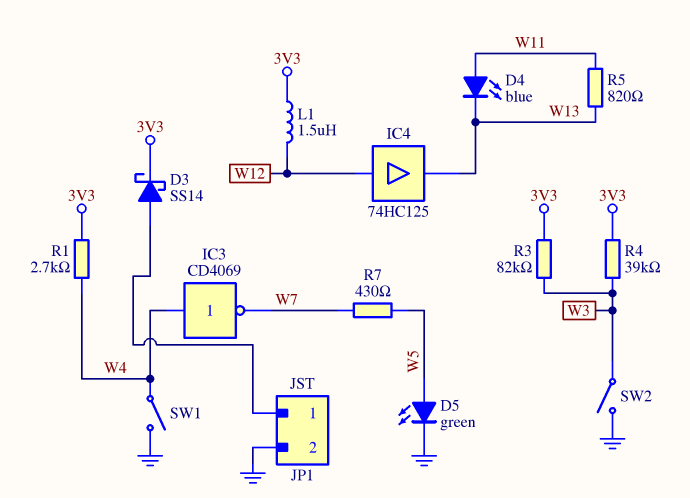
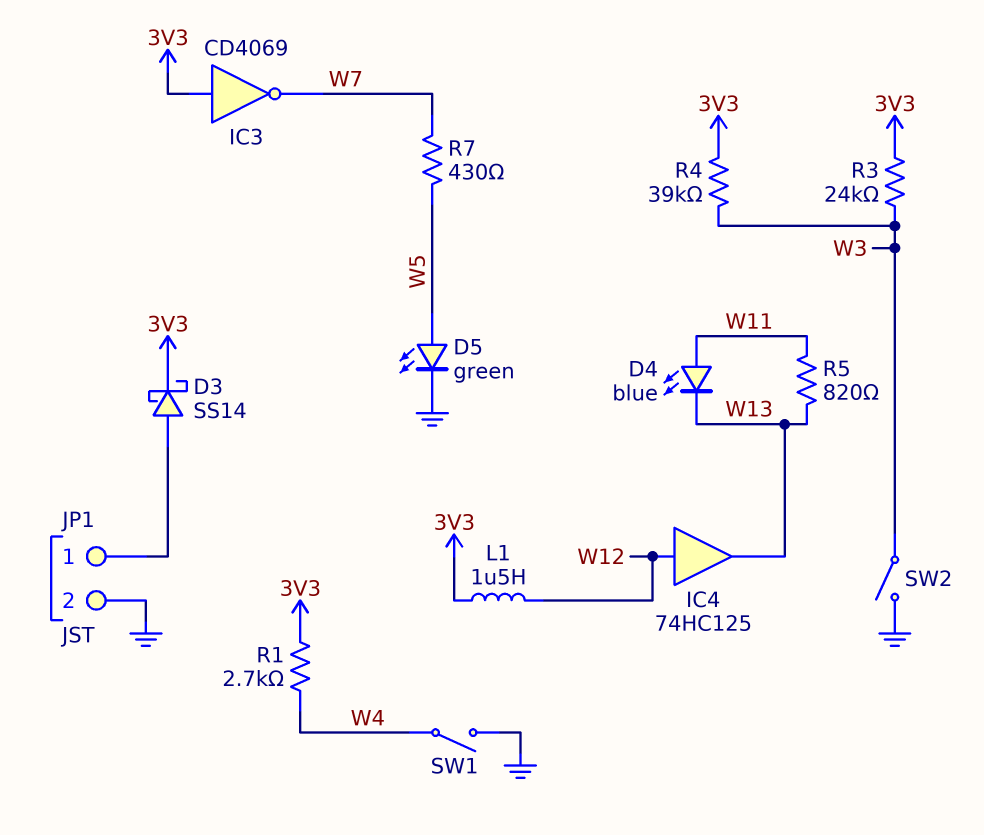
IC3: NOT CD4069 (in W4, out W7) -> NOT CD4069 (in 3V3, out W7)
R3: 82k (3V3, W3) -> 24k (3V3, W3)

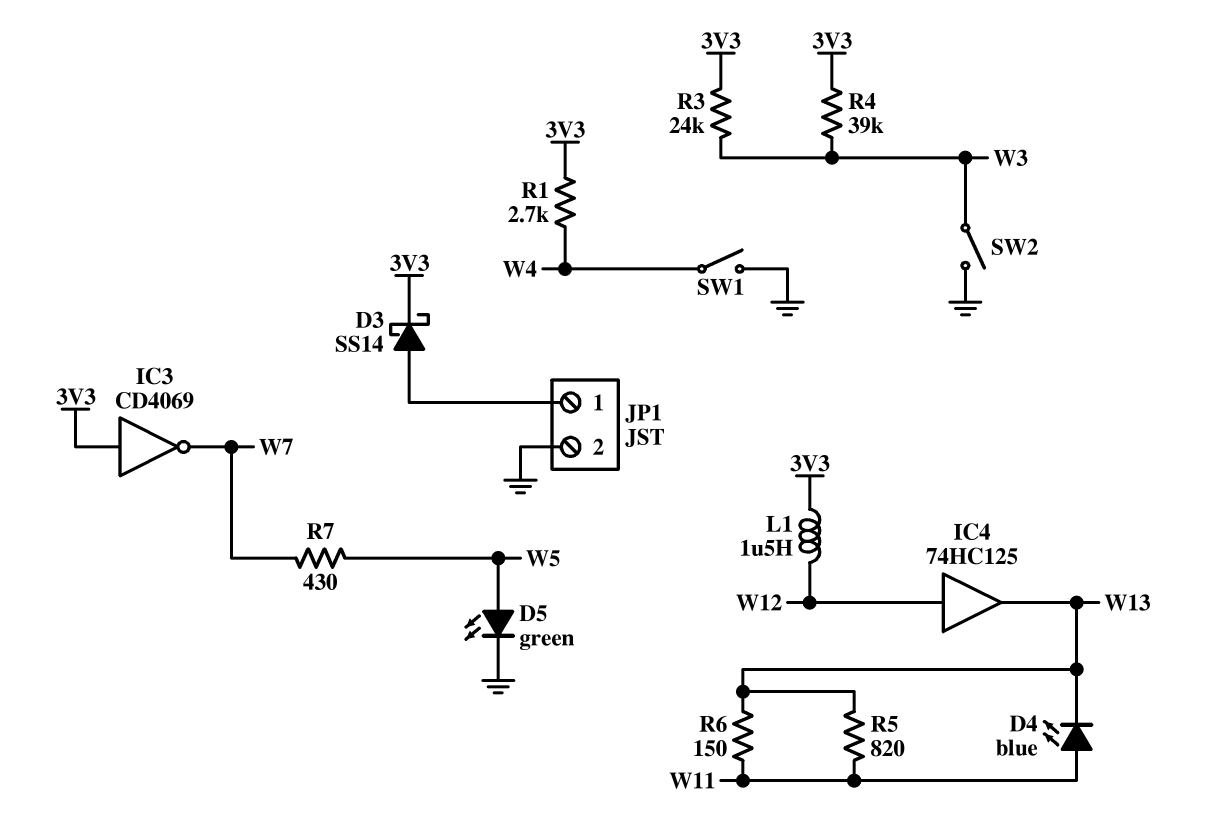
R6: none -> 150 (W11, W13)

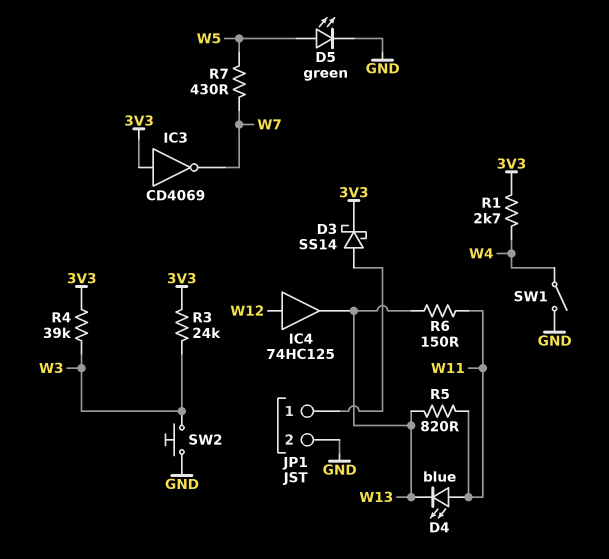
L1: 1.5uH (3V3, W12) -> none
SW2: switch (GND, W3) -> button (GND, W3)

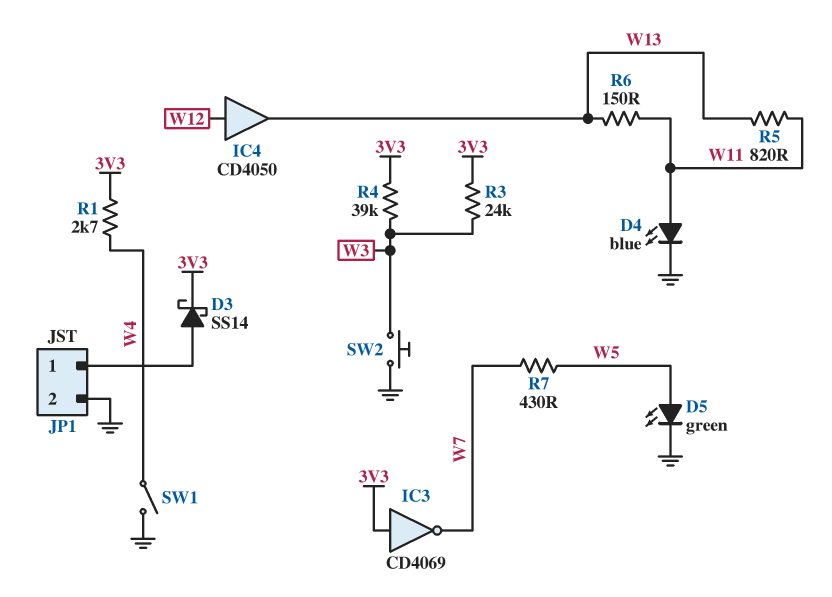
D4: LED blue (A W11, K W13) -> LED blue (A W11, K GND)
IC4: buffer 74HC125 (in W12, out W13) -> buffer CD4050 (in W12, out W13)

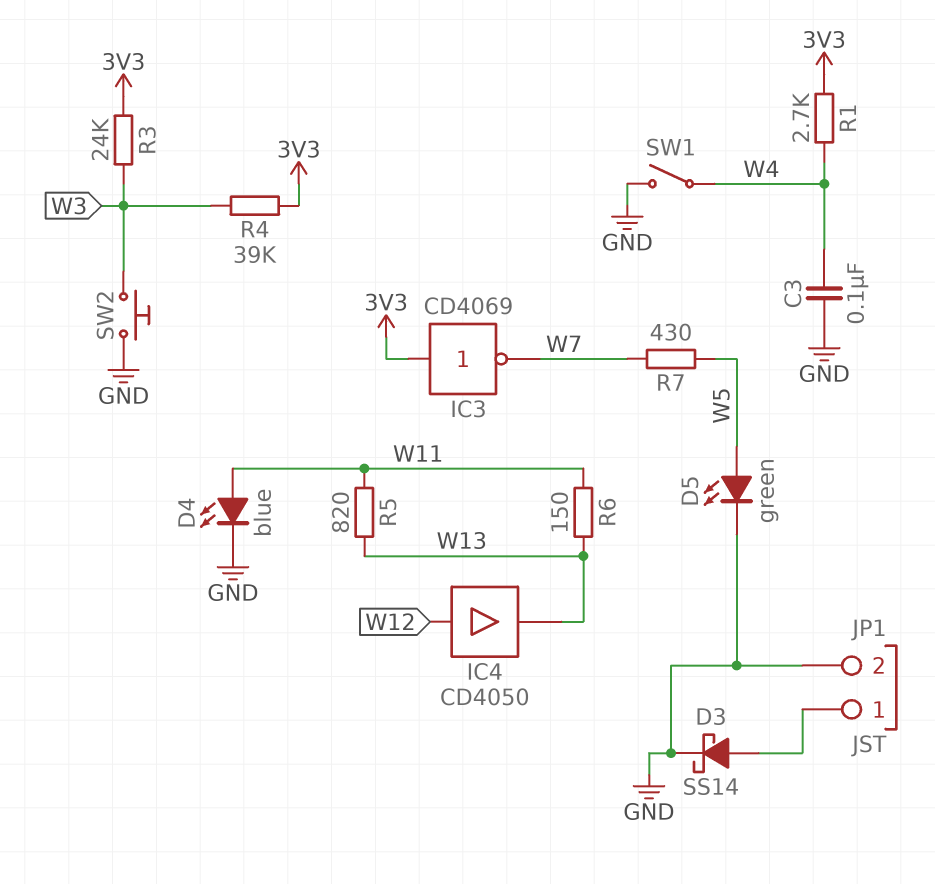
C3: none -> 100nF (GND, W4)
D3: schottky SS14 (A JP1/1, K 3V3) -> schottky SS14 (A JP1/1, K GND)

